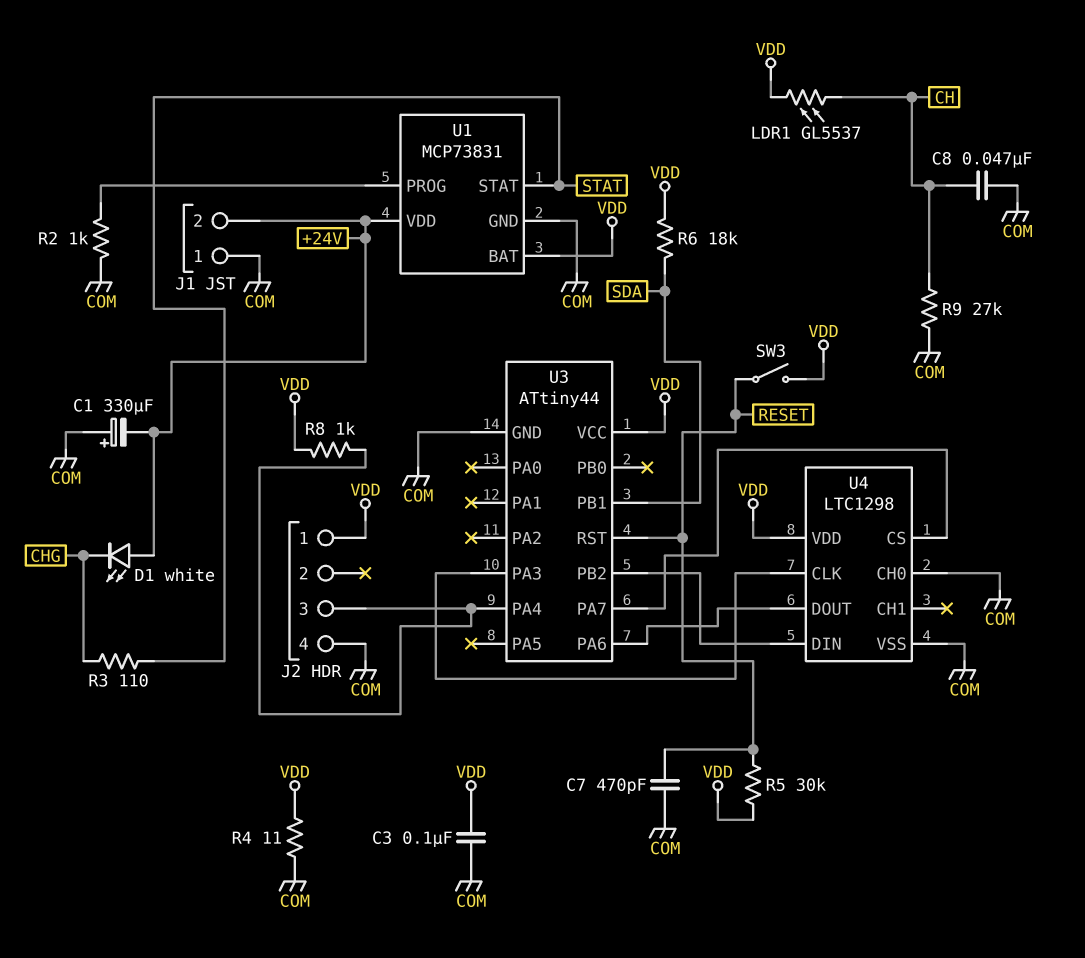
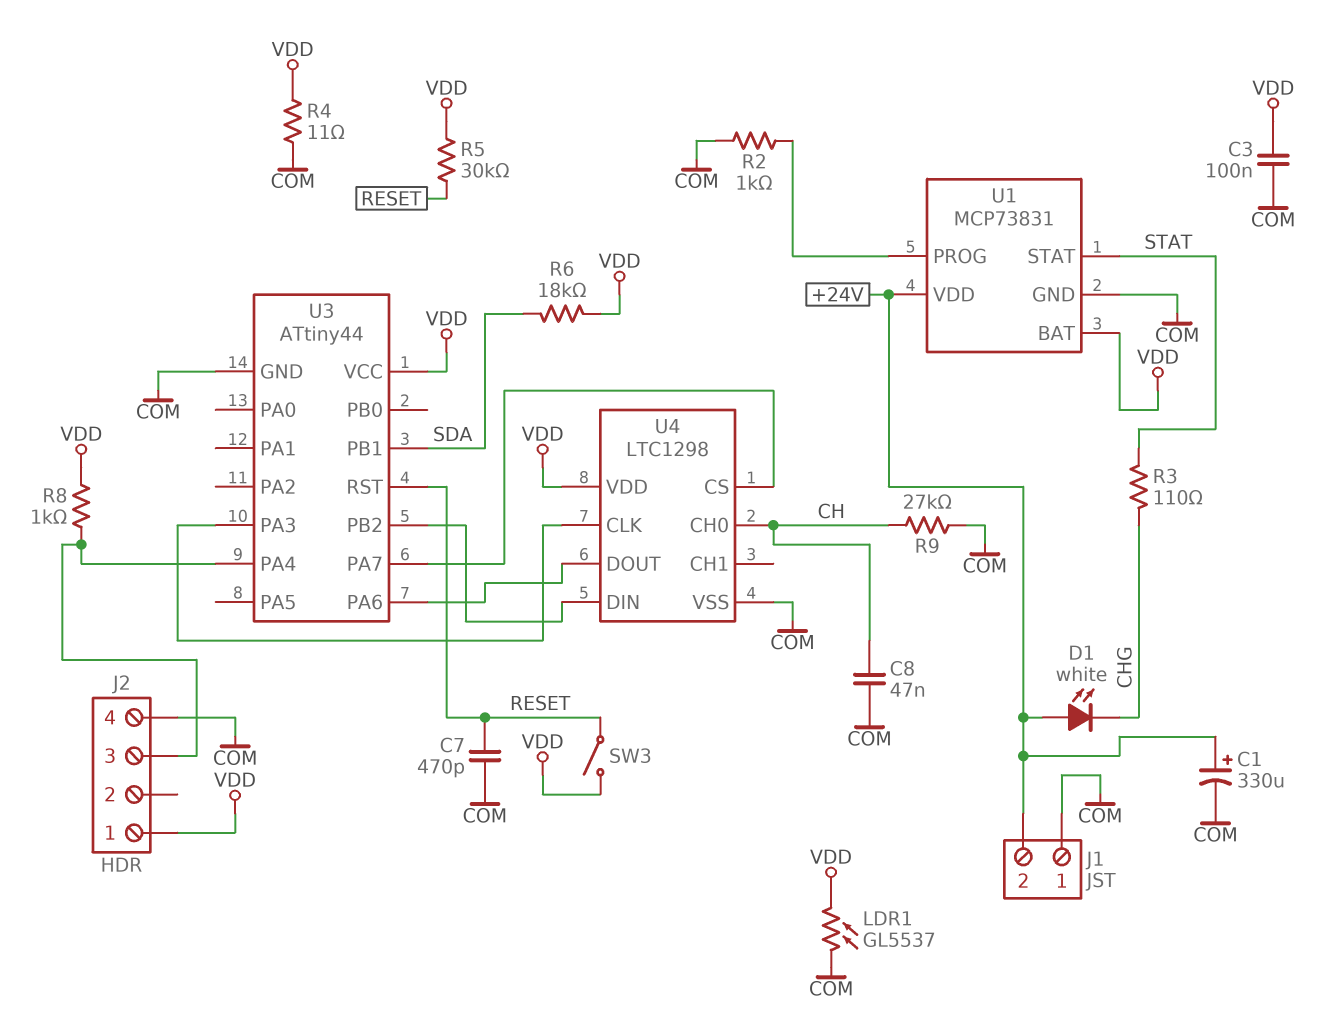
C1: 330uF (plus COM, minus +24V) -> 330uF (plus +24V, minus COM)
LDR1: GL5537 (CH, VDD) -> GL5537 (COM, VDD)
U4 pin CH0: COM -> CH

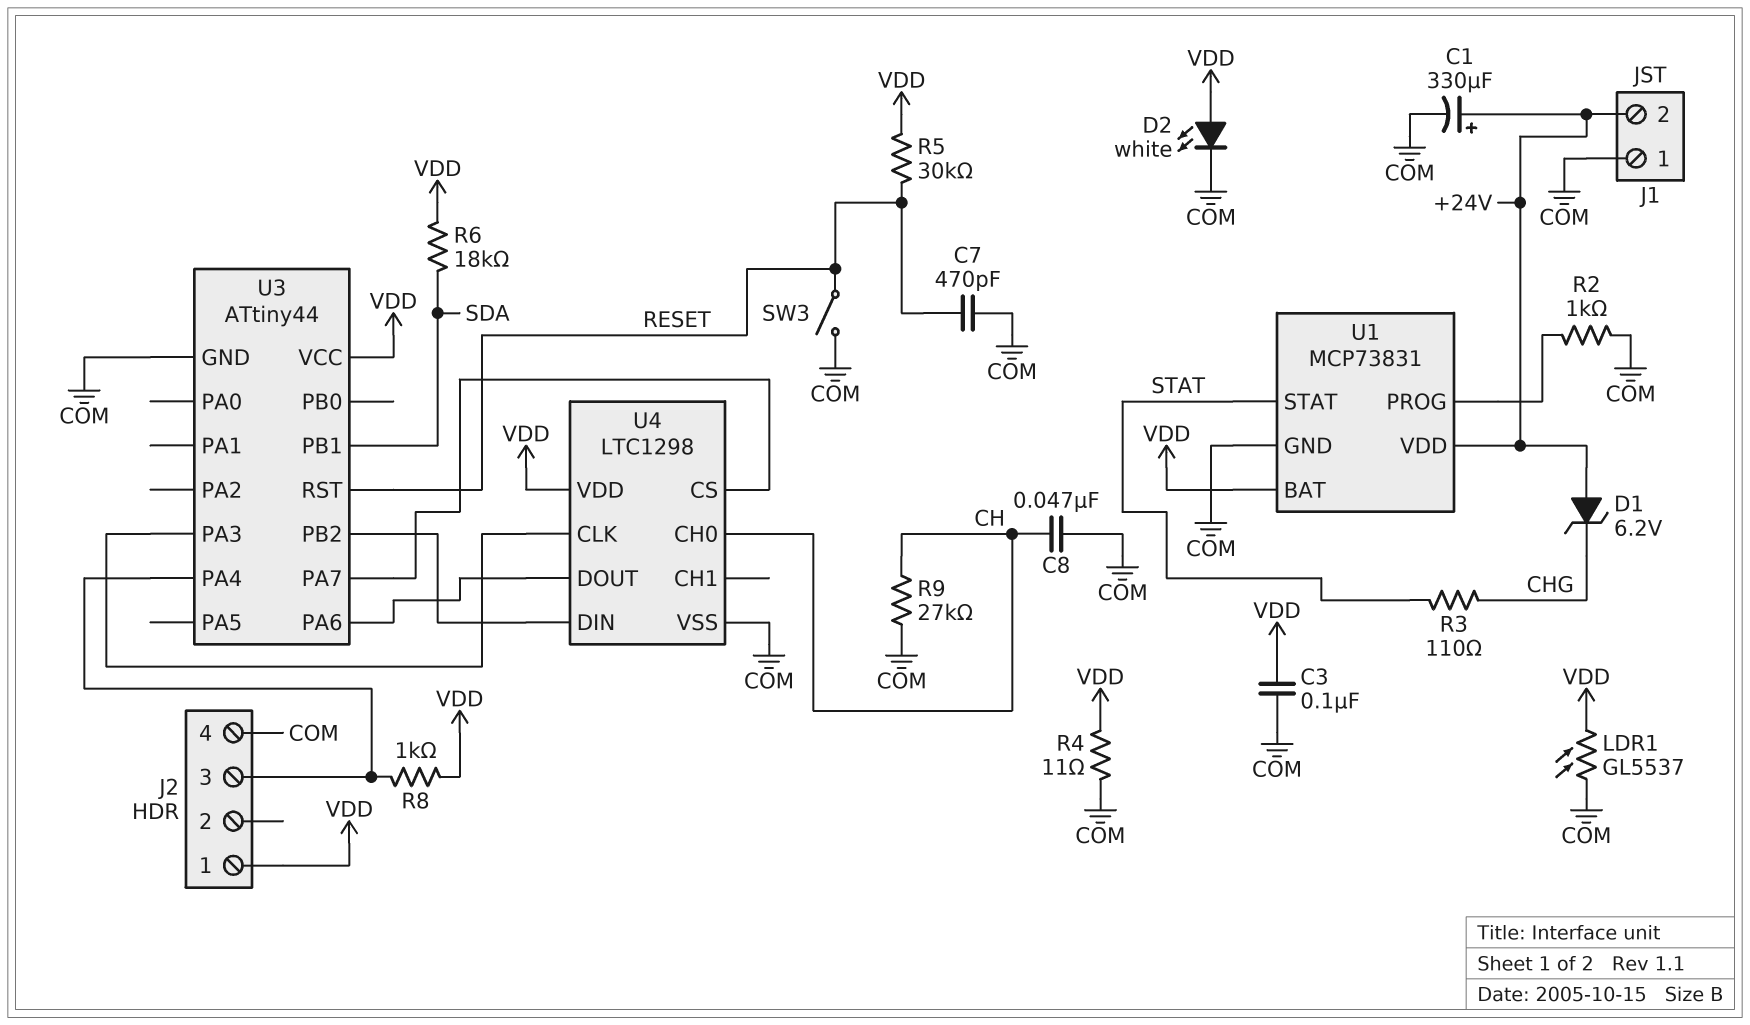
D1: LED white (A +24V, K CHG) -> zener 6.2V (A +24V, K CHG)
D2: none -> LED white (A VDD, K COM)
SW3: switch (RESET, VDD) -> switch (COM, RESET)

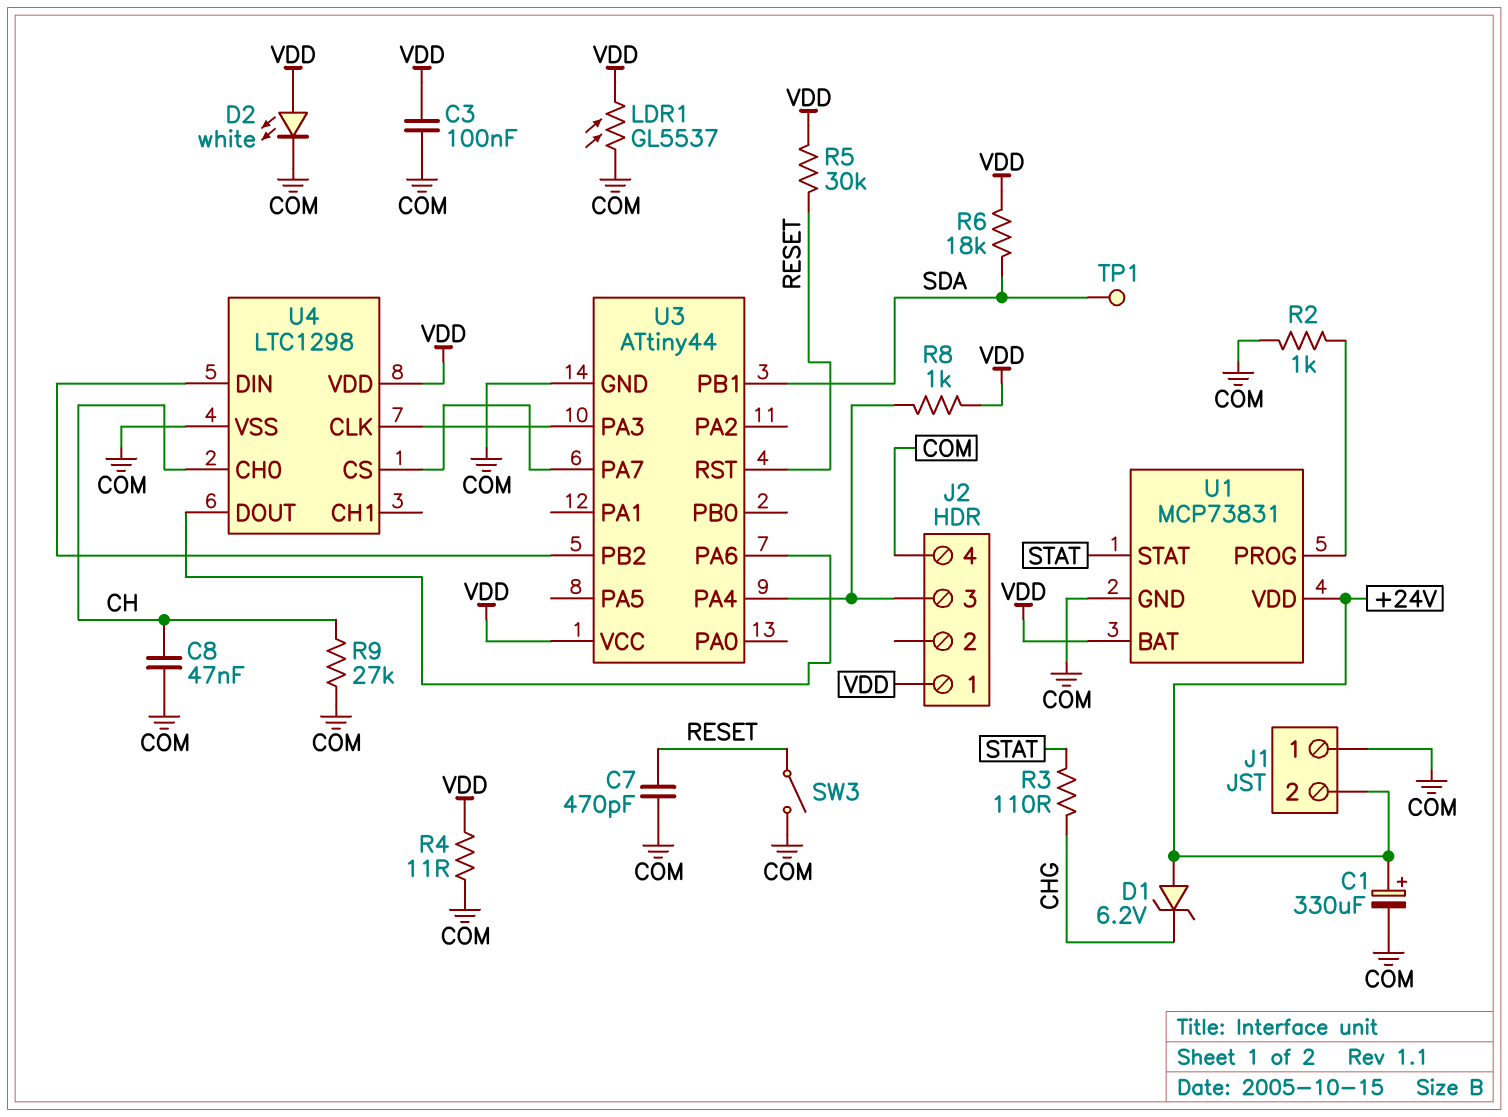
TP1: none -> test point (SDA)

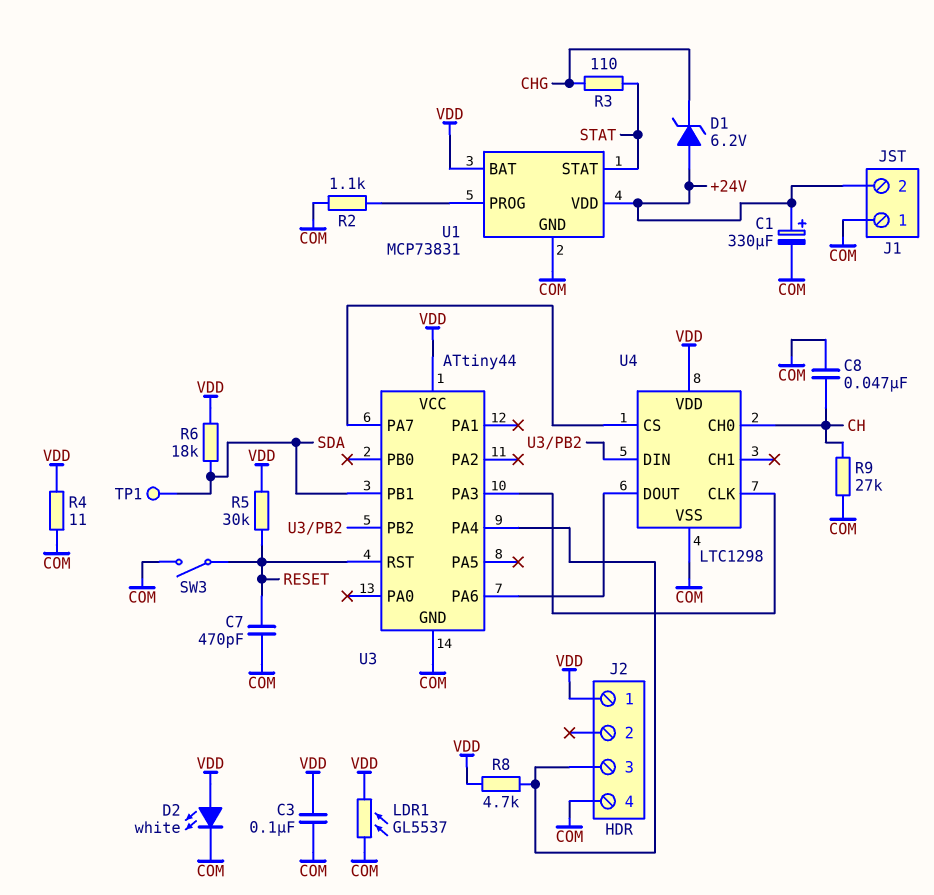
R2: 1k (COM, U1/PROG) -> 1.1k (COM, U1/PROG)
R8: 1k (J2/3, VDD) -> 4.7k (J2/3, VDD)

